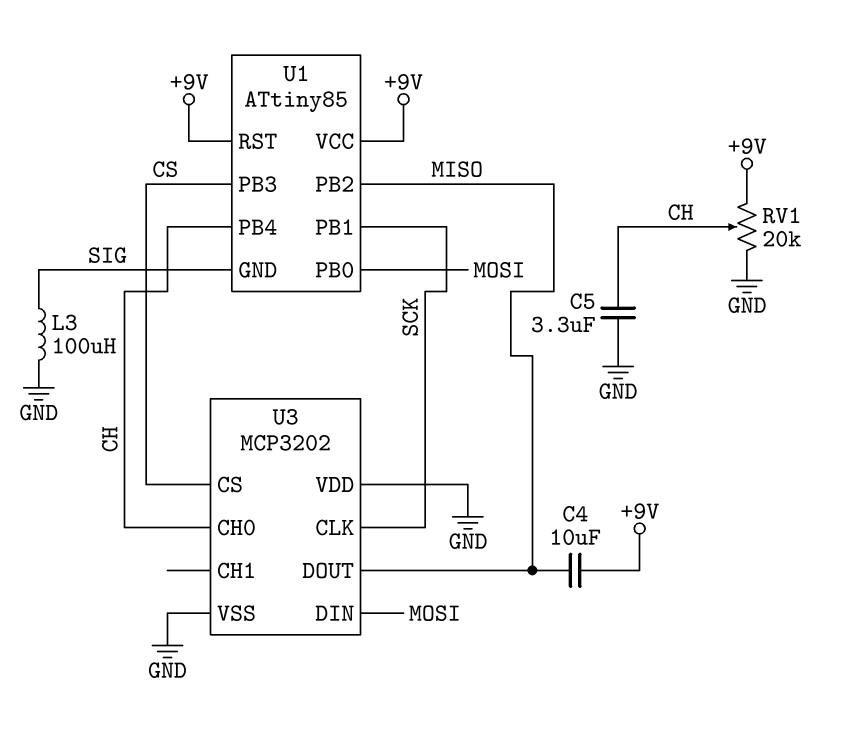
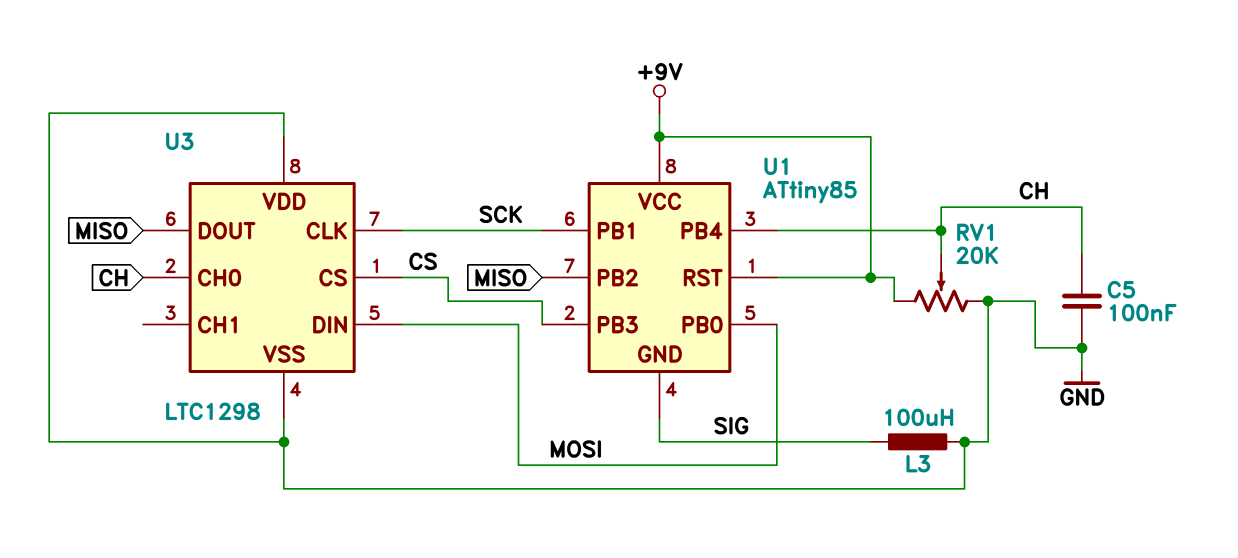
C4: 10uF (+9V, MISO) -> none
C5: 3.3uF (CH, GND) -> 100nF (CH, GND)
U3: MCP3202 -> LTC1298

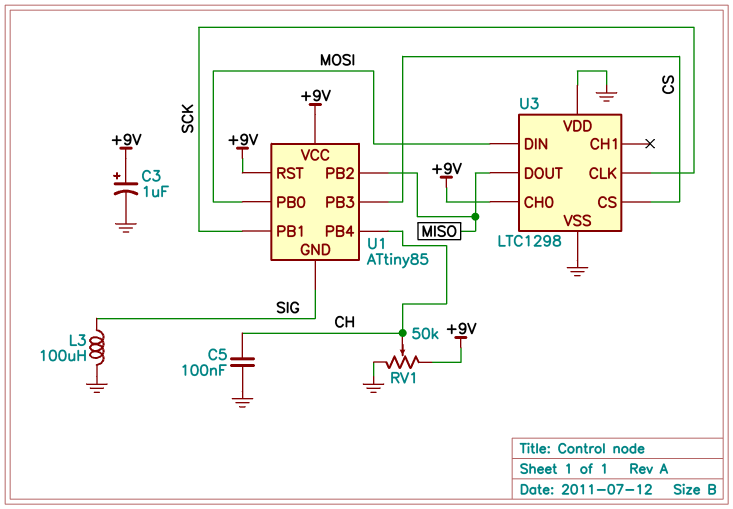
C3: none -> 1uF (plus +9V, minus GND)
RV1: 20k (+9V, GND, wiper CH) -> 50k (+9V, GND, wiper CH)
U3 pin CH0: CH -> +9V

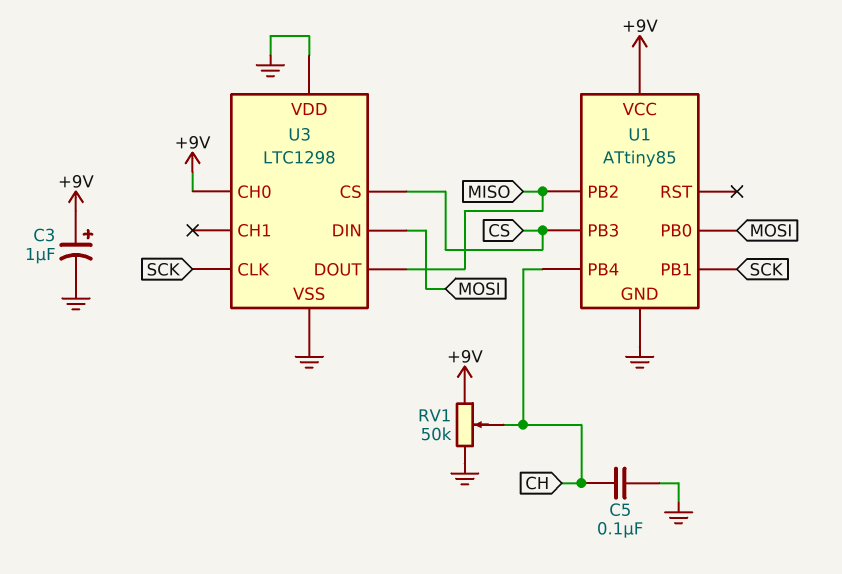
L3: 100uH (GND, SIG) -> none
U1 pin GND: SIG -> GND
U1 pin RST: +9V -> none

